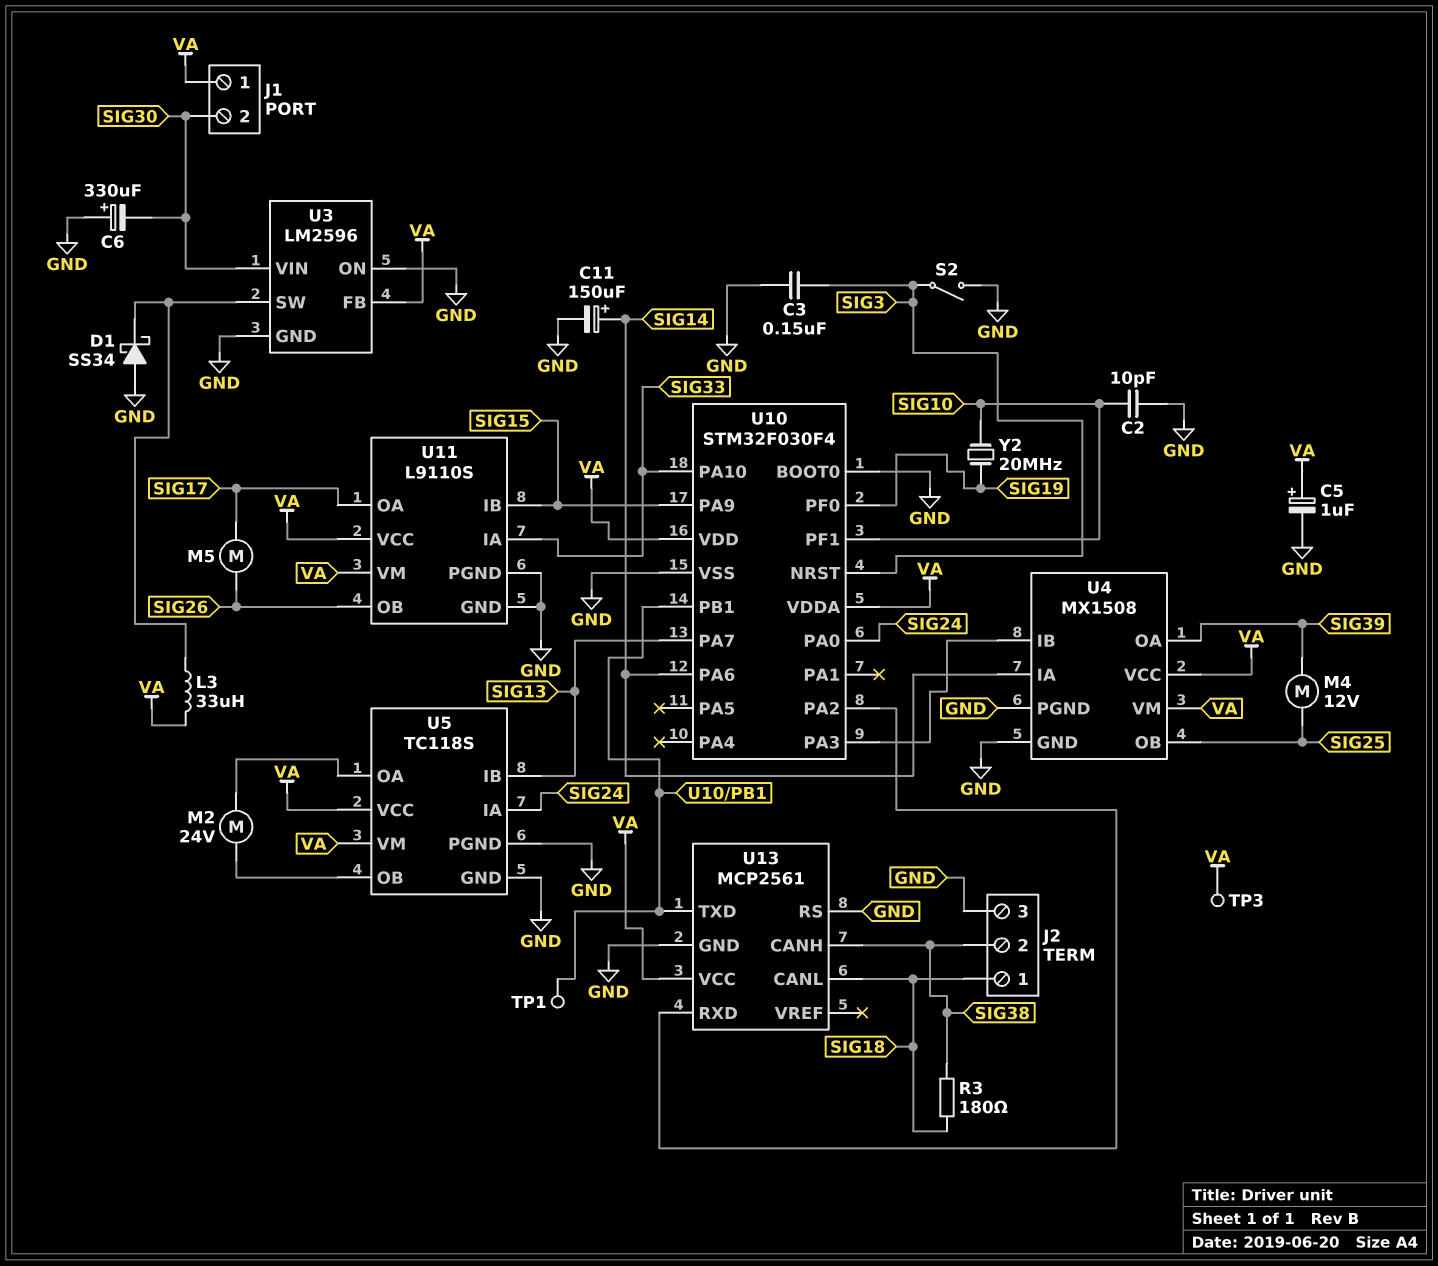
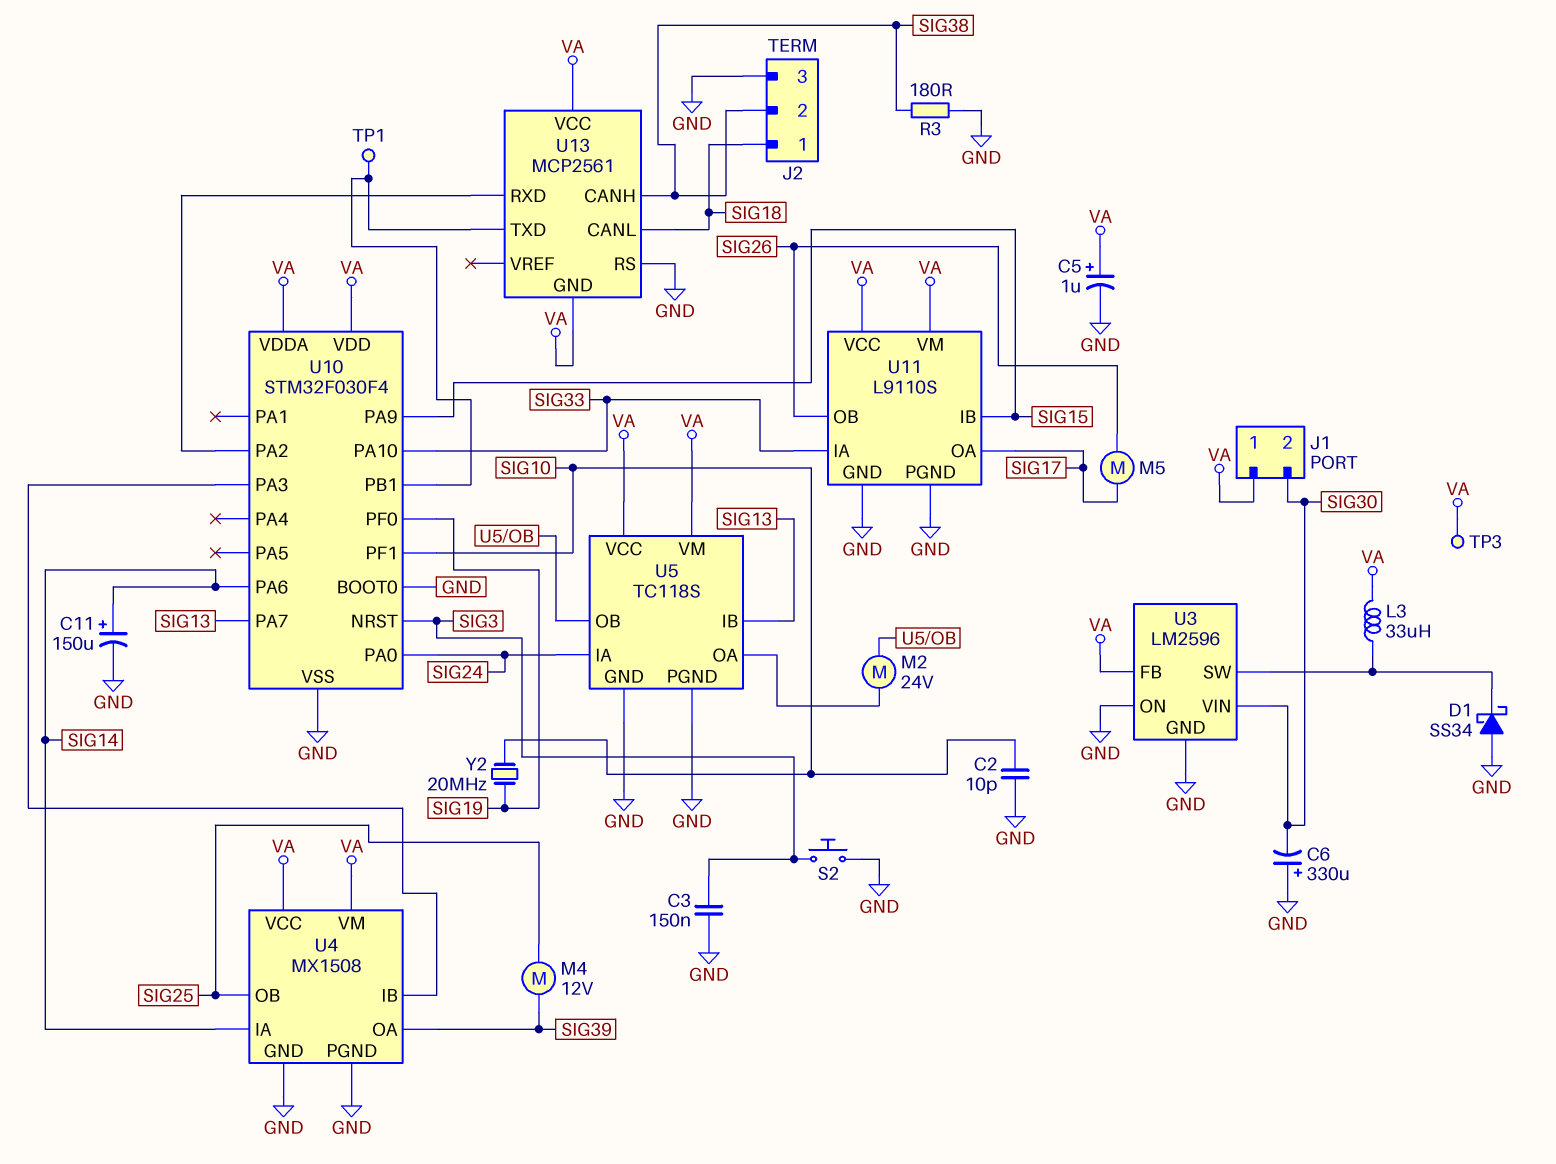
R3: 180 (SIG18, SIG38) -> 180 (GND, SIG38)
S2: switch (GND, SIG3) -> button (GND, SIG3)
U13 pin GND: GND -> VA

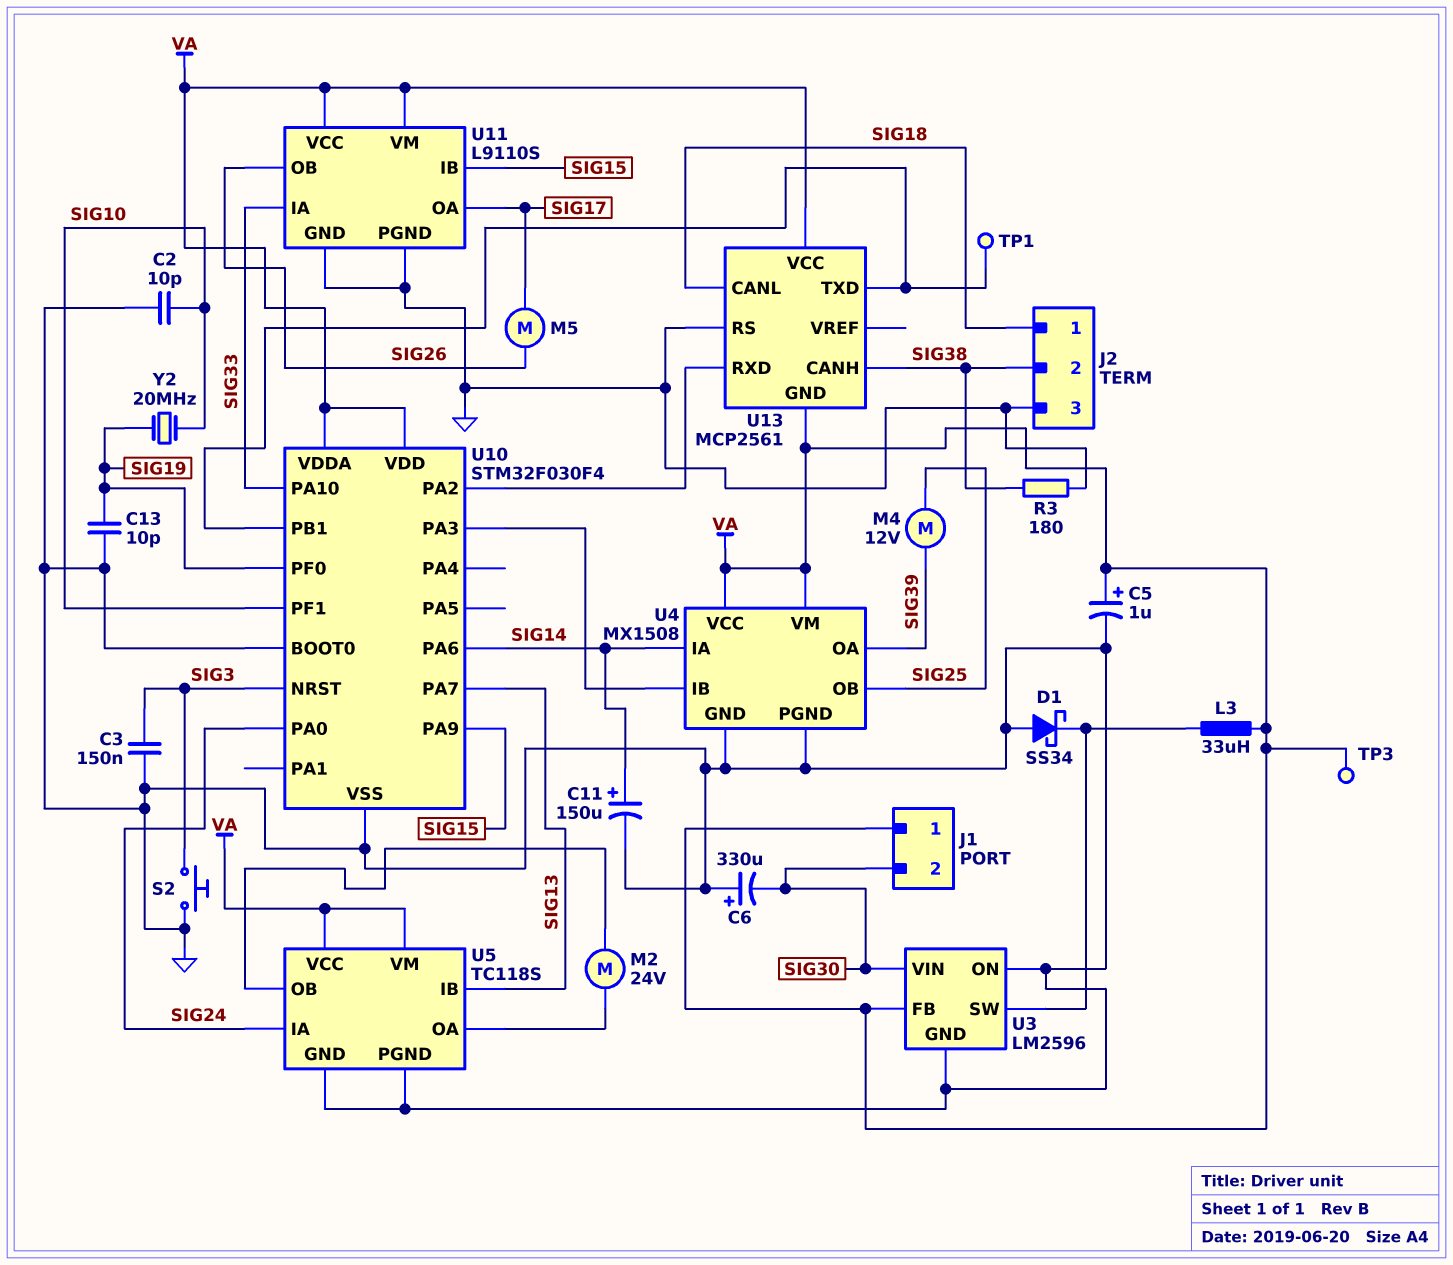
C13: none -> 10pF (GND, SIG19)

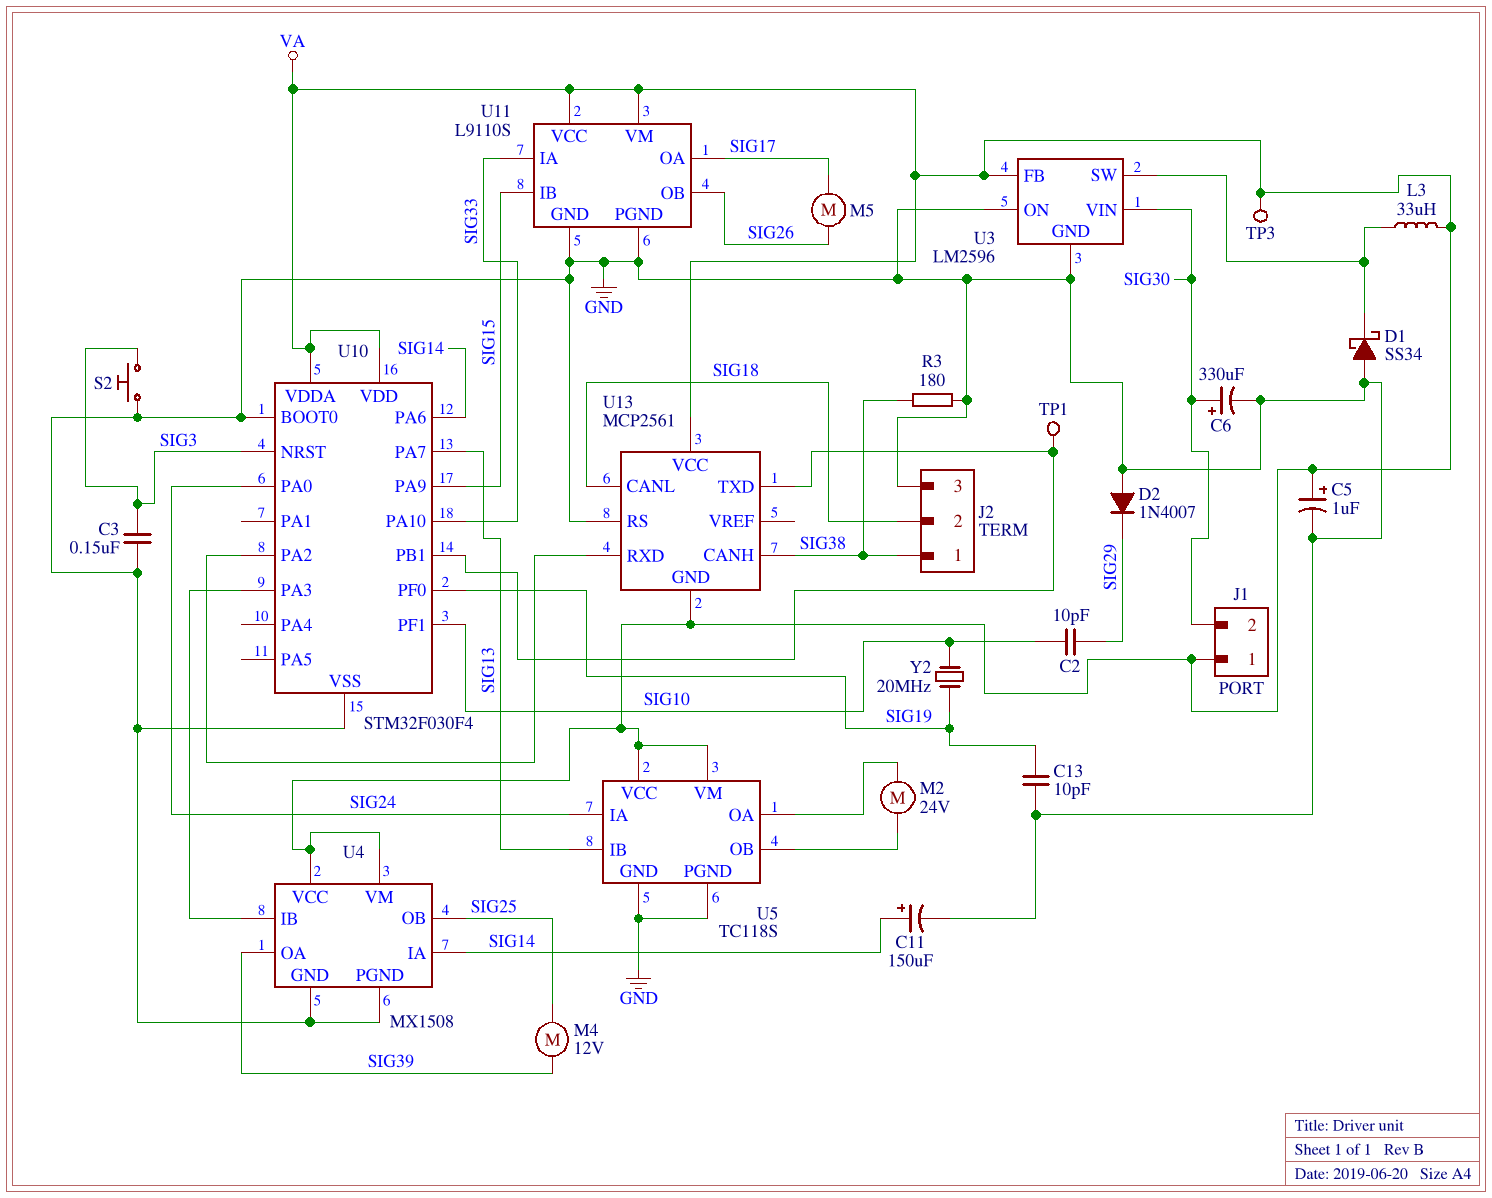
C2: 10pF (GND, SIG10) -> 10pF (SIG10, SIG29)
C6: 330uF (plus GND, minus SIG30) -> 330uF (plus SIG30, minus GND)
D2: none -> diode 1N4007 (A GND, K SIG29)
J2 pin 1: SIG18 -> SIG38
J2 pin 2: SIG38 -> SIG18

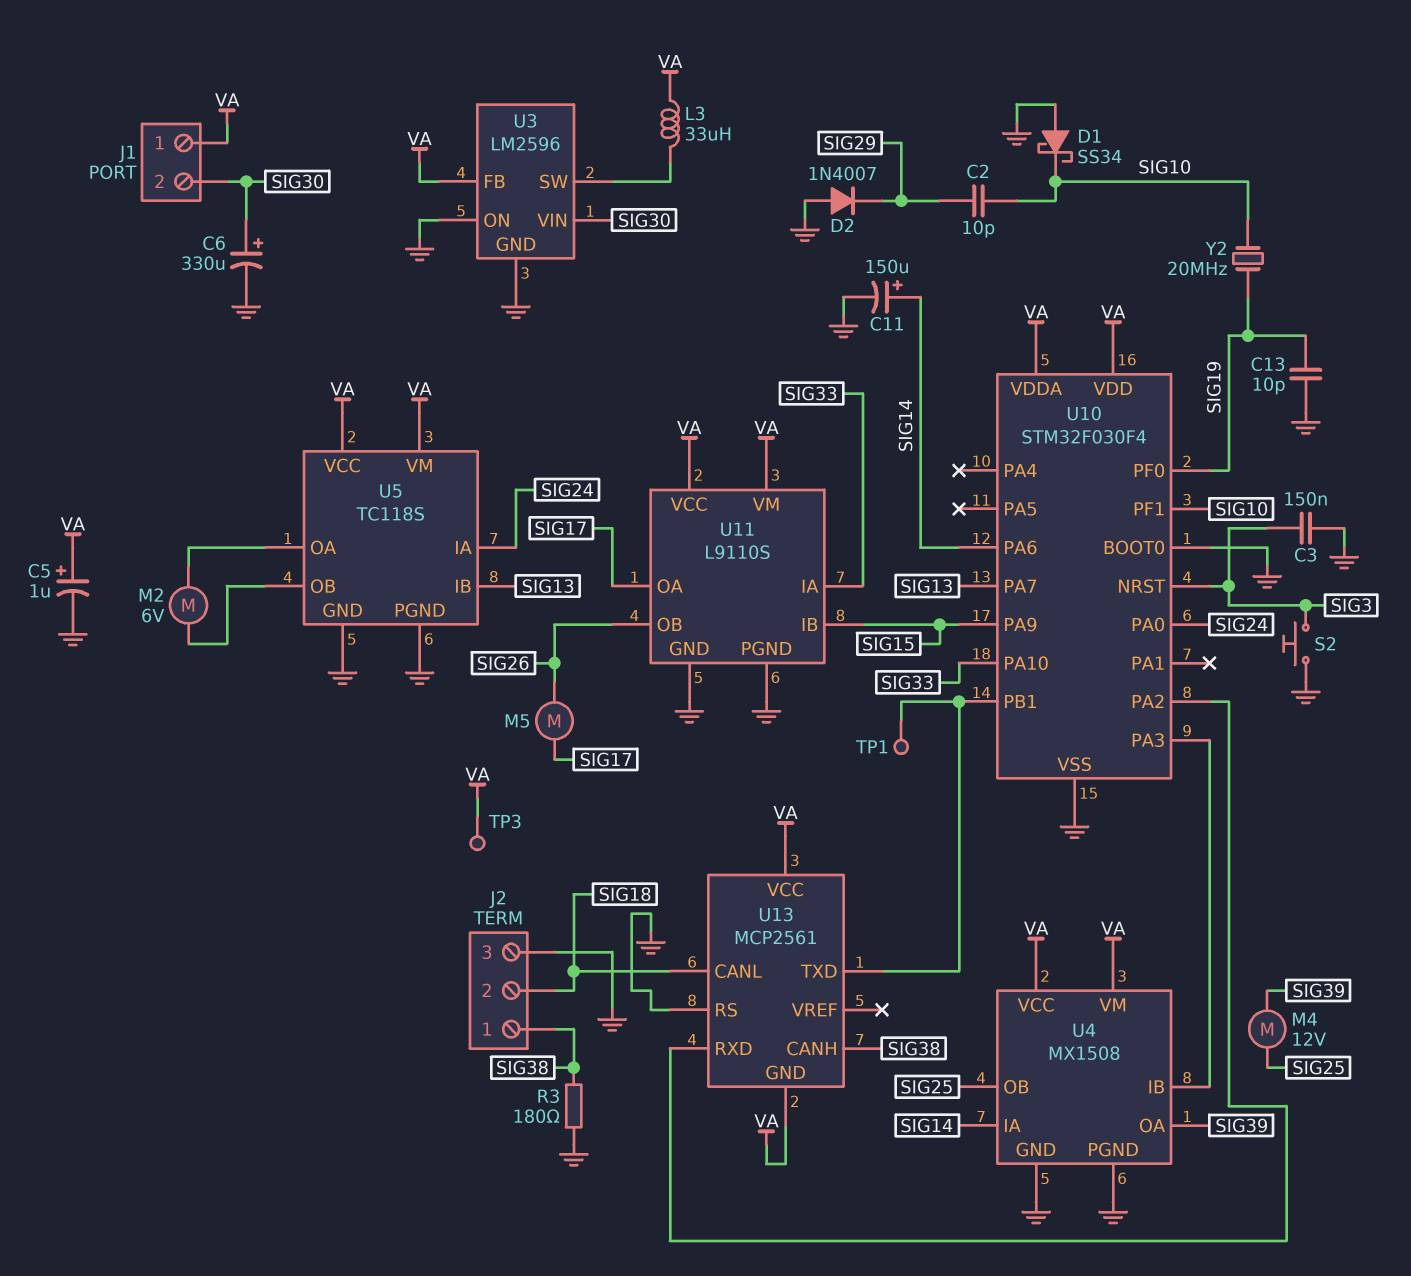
D1: schottky SS34 (A GND, K U3/SW) -> schottky SS34 (A GND, K SIG10)
M2: motor 24V (U5/OA, U5/OB) -> motor 6V (U5/OA, U5/OB)

